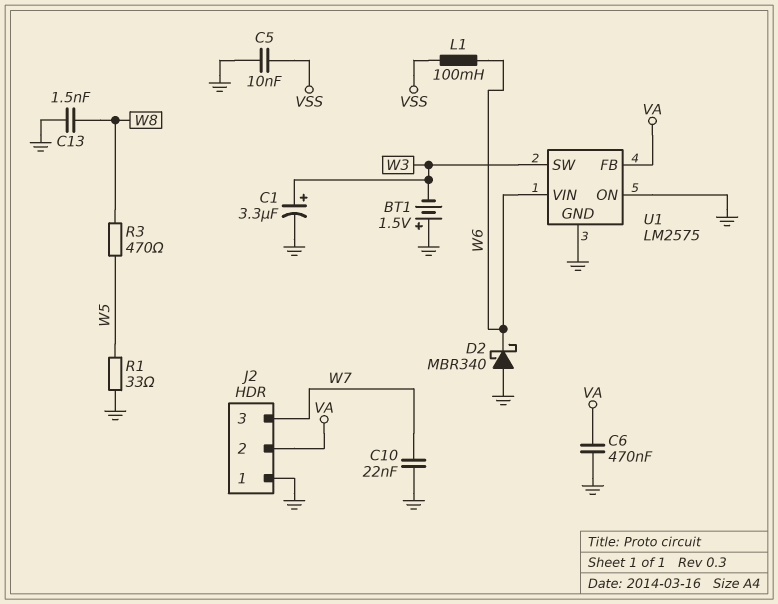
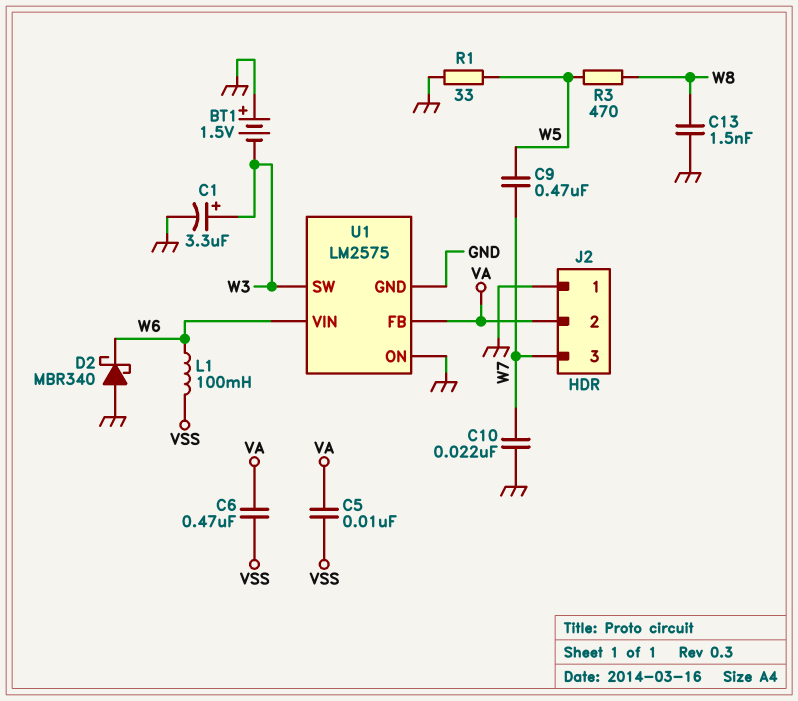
C5: 10nF (GND, VSS) -> 10nF (VA, VSS)
C6: 470nF (GND, VA) -> 470nF (VA, VSS)
C9: none -> 470nF (W5, W7)

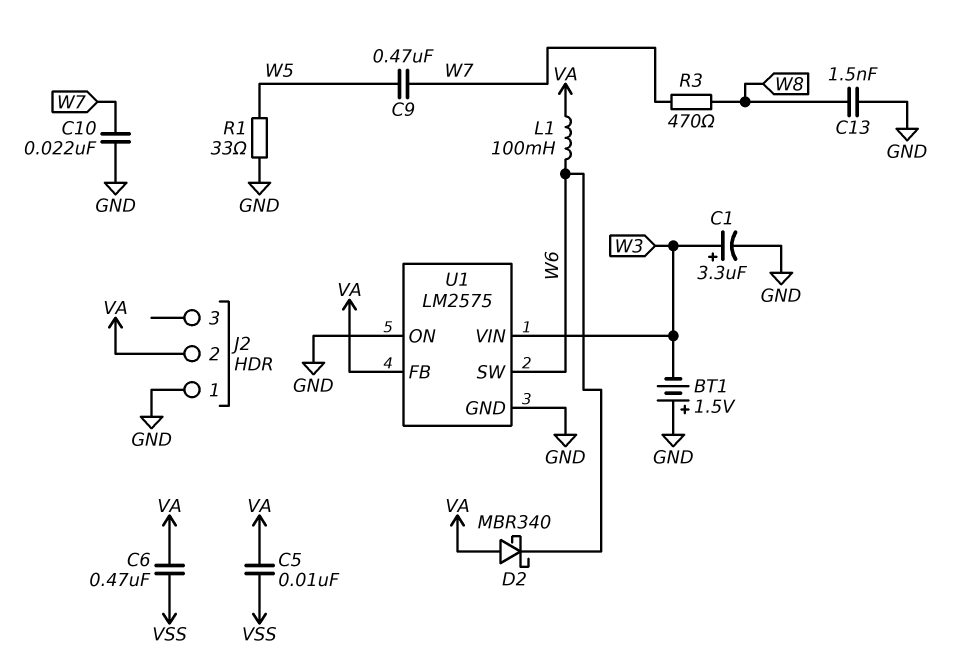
D2: schottky MBR340 (A GND, K W6) -> schottky MBR340 (A VA, K W6)
J2 pin 3: W7 -> none
L1: 100mH (VSS, W6) -> 100mH (VA, W6)
R3: 470 (W5, W8) -> 470 (W7, W8)
U1 pin SW: W3 -> W6
U1 pin VIN: W6 -> W3

